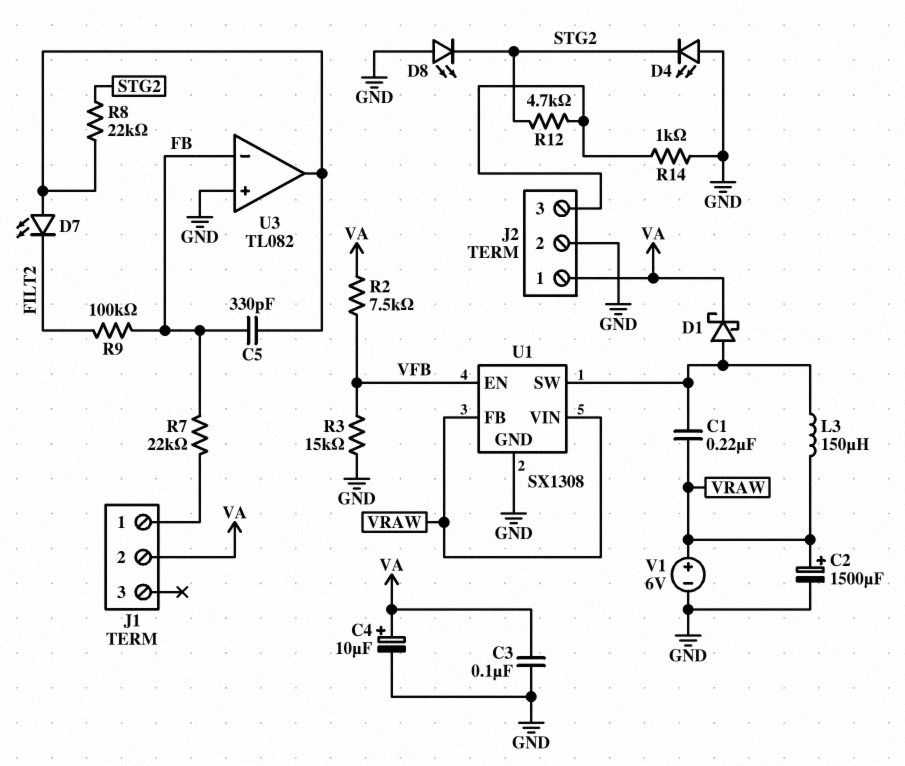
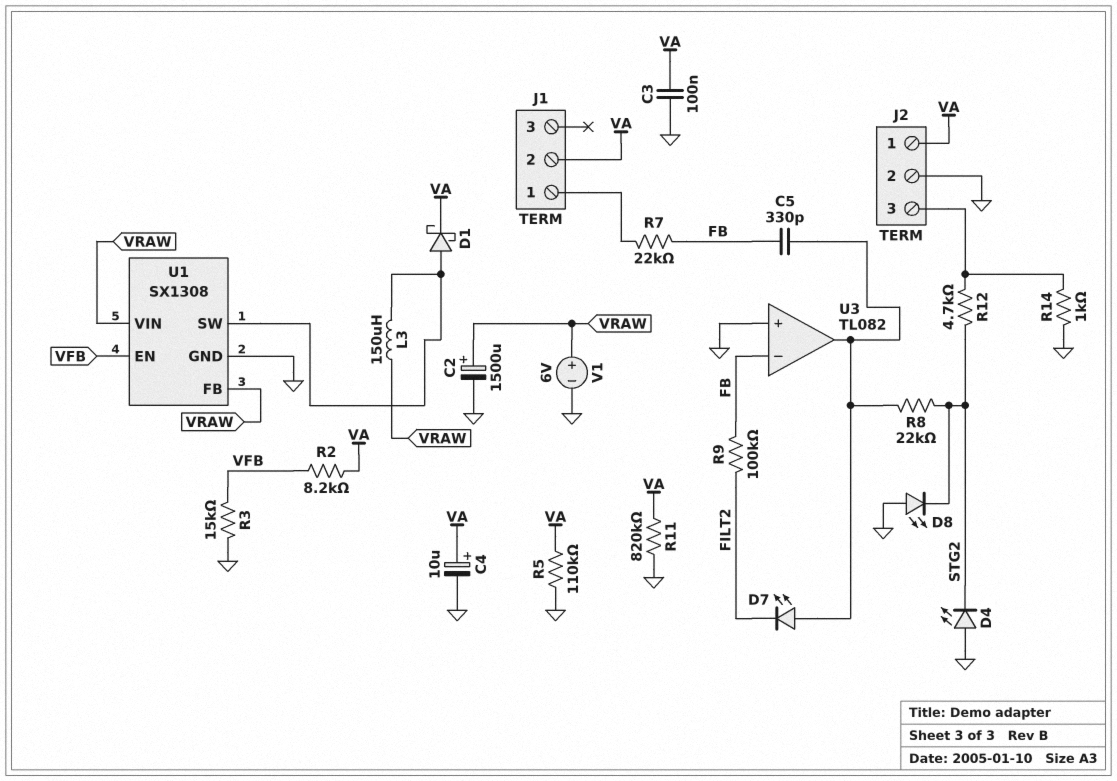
C1: 220nF (U1/SW, VRAW) -> none
R2: 7.5k (VA, VFB) -> 8.2k (VA, VFB)
R5: none -> 110k (GND, VA)
R11: none -> 820k (GND, VA)

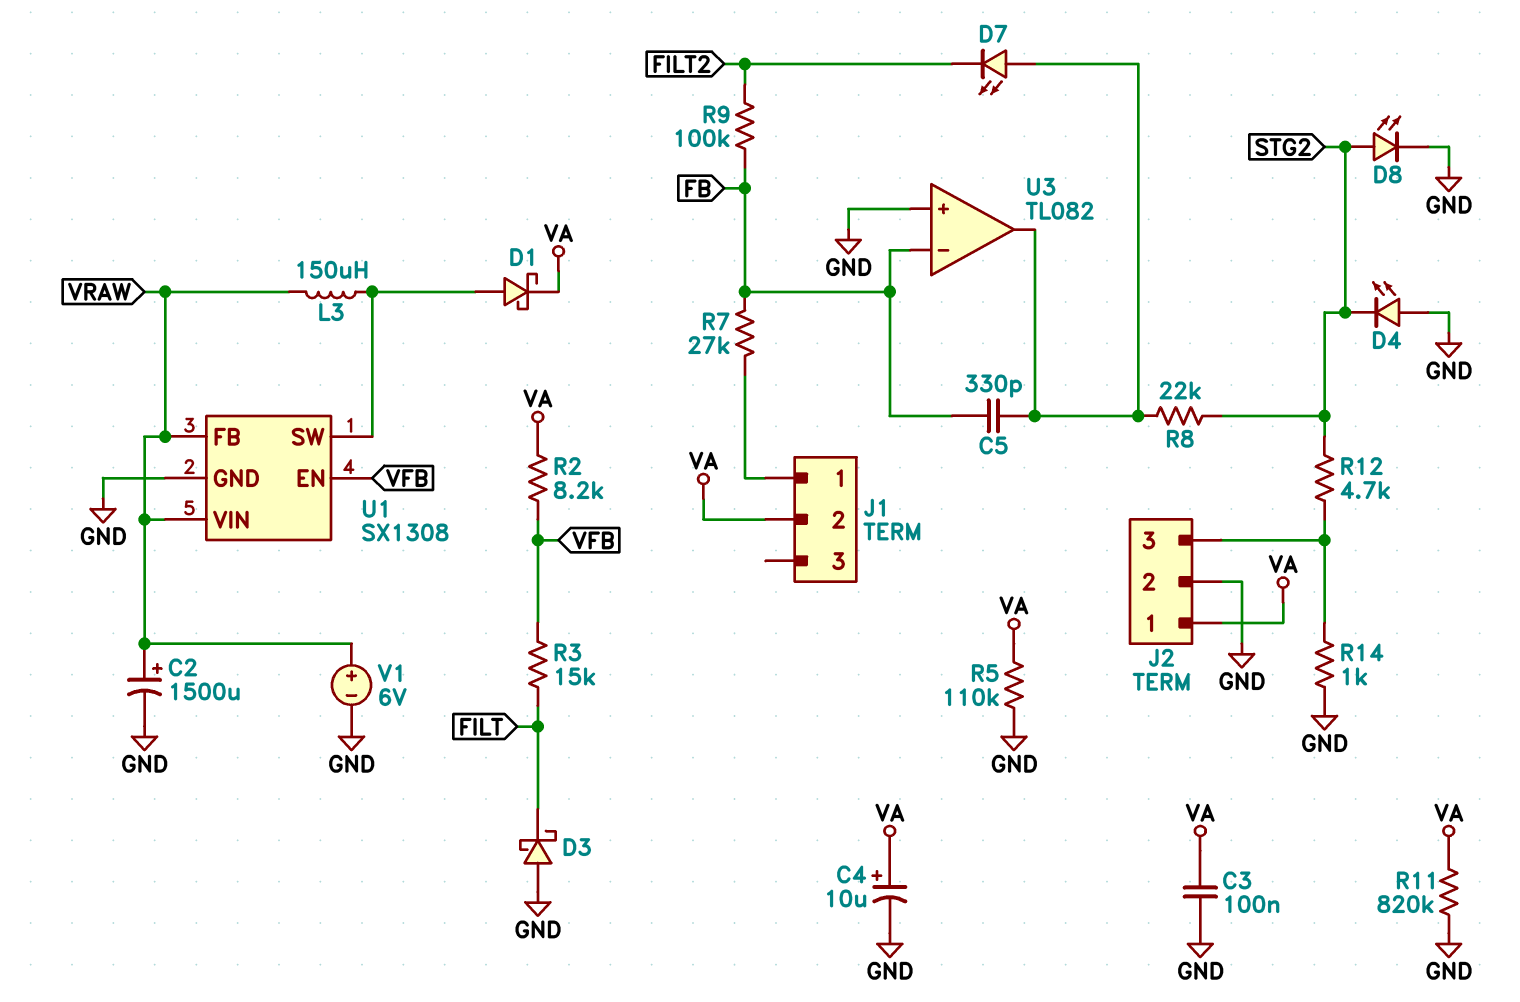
D3: none -> schottky (A GND, K FILT)
D8: LED (A GND, K STG2) -> LED (A STG2, K GND)
R3: 15k (GND, VFB) -> 15k (FILT, VFB)
R7: 22k (FB, J1/1) -> 27k (FB, J1/1)

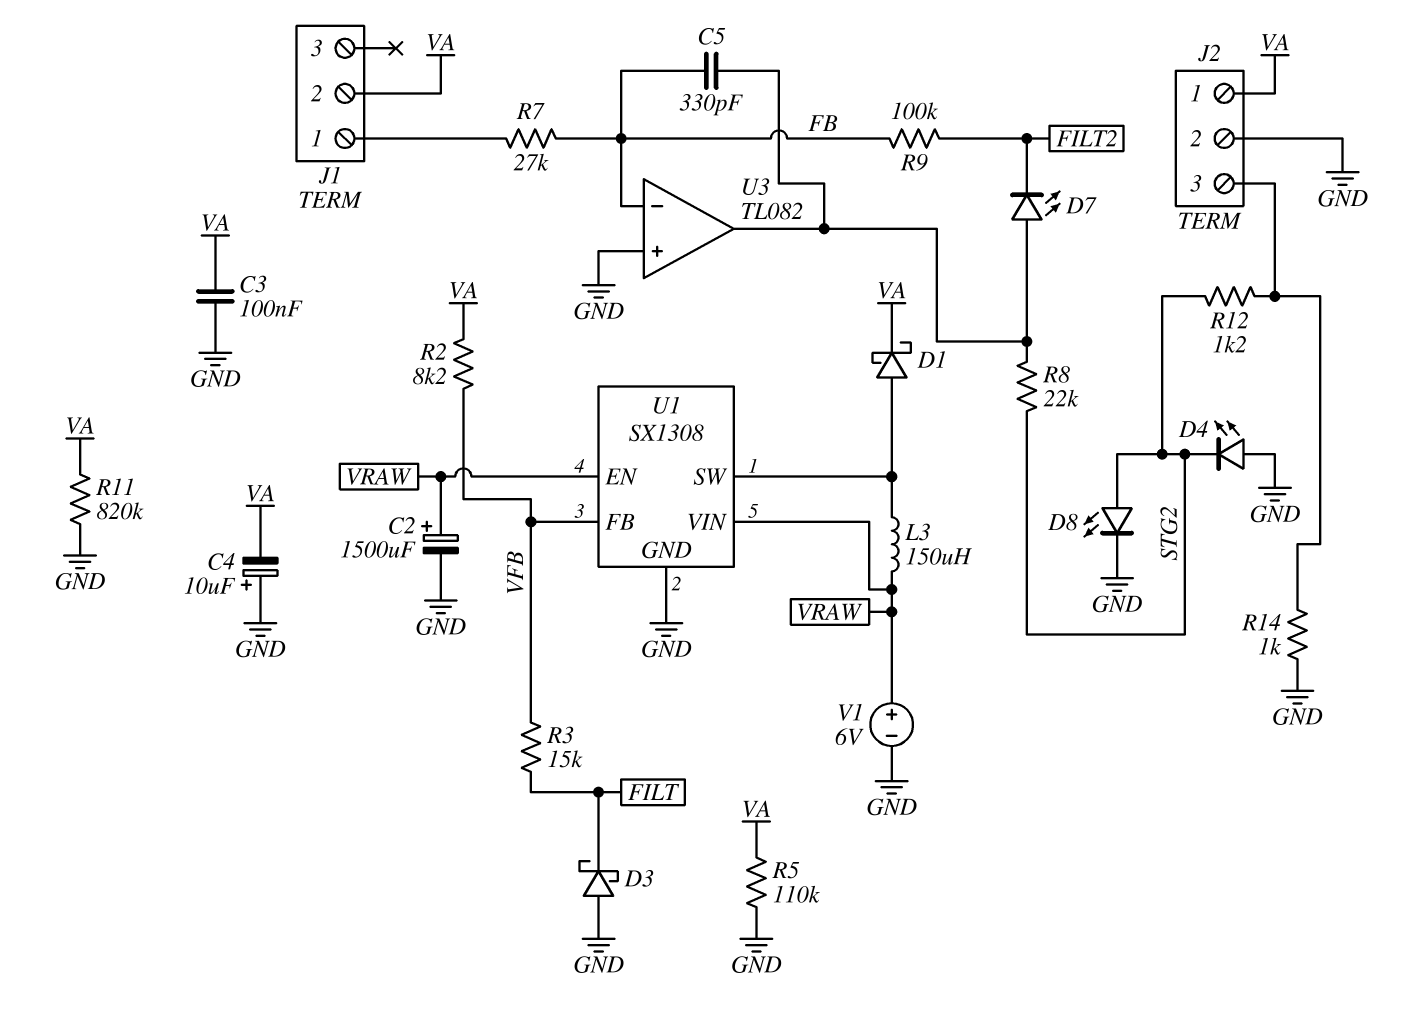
C4: 10uF (plus VA, minus GND) -> 10uF (plus GND, minus VA)
R12: 4.7k (J2/3, STG2) -> 1.2k (J2/3, STG2)
U1 pin EN: VFB -> VRAW
U1 pin FB: VRAW -> VFB

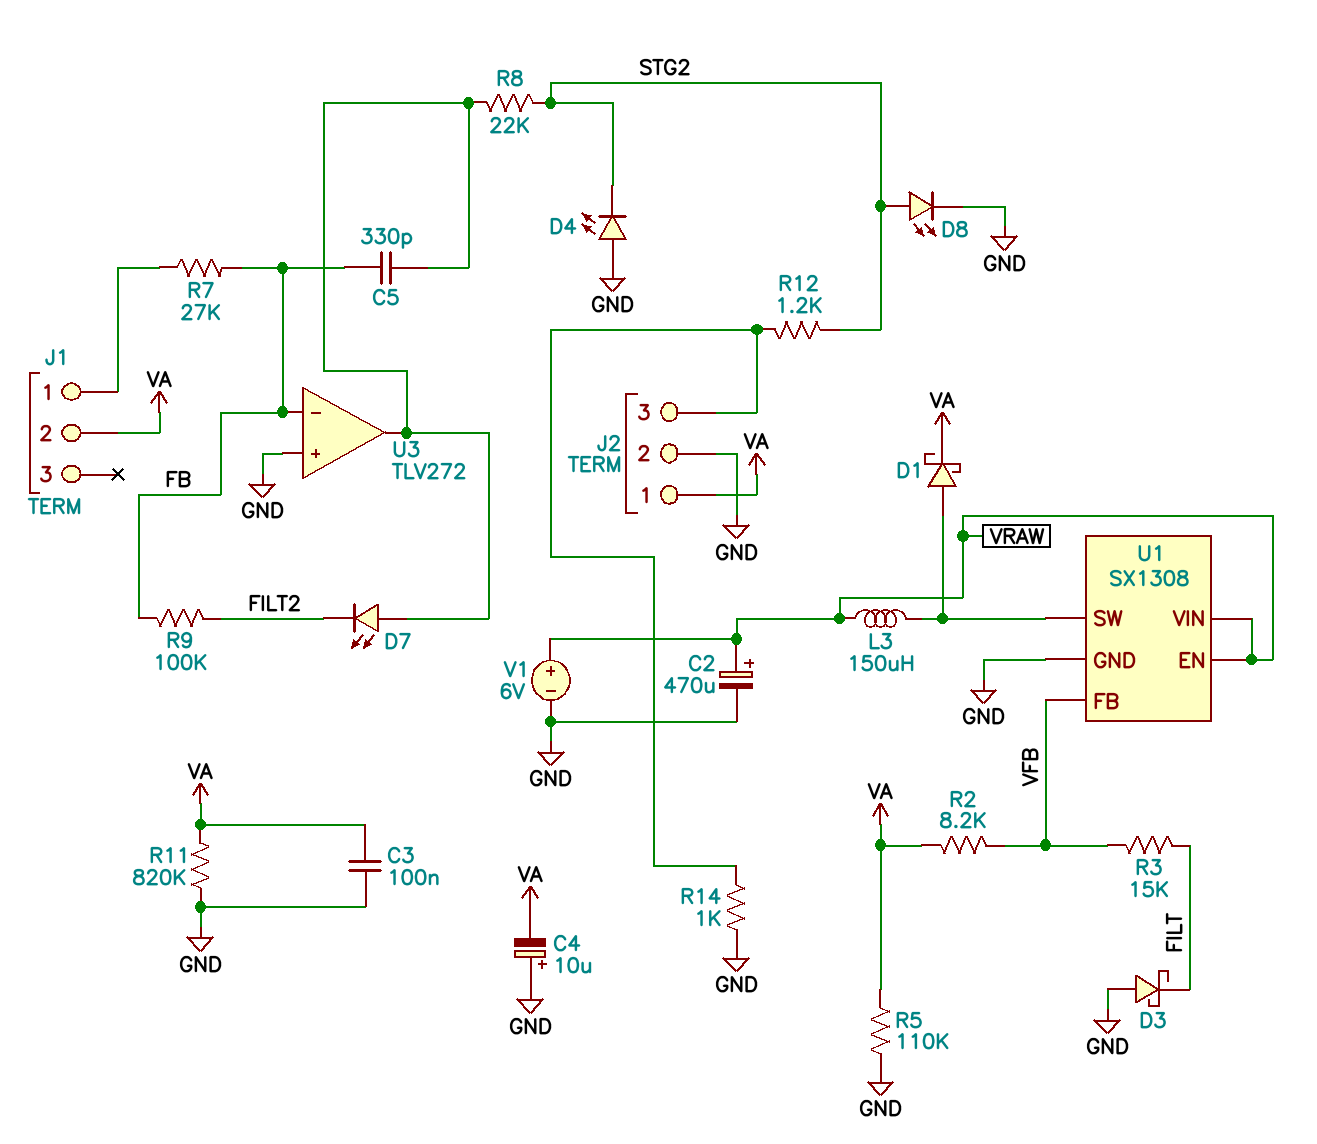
C2: 1500uF (plus VRAW, minus GND) -> 470uF (plus VRAW, minus GND)
U3: TL082 -> TLV272

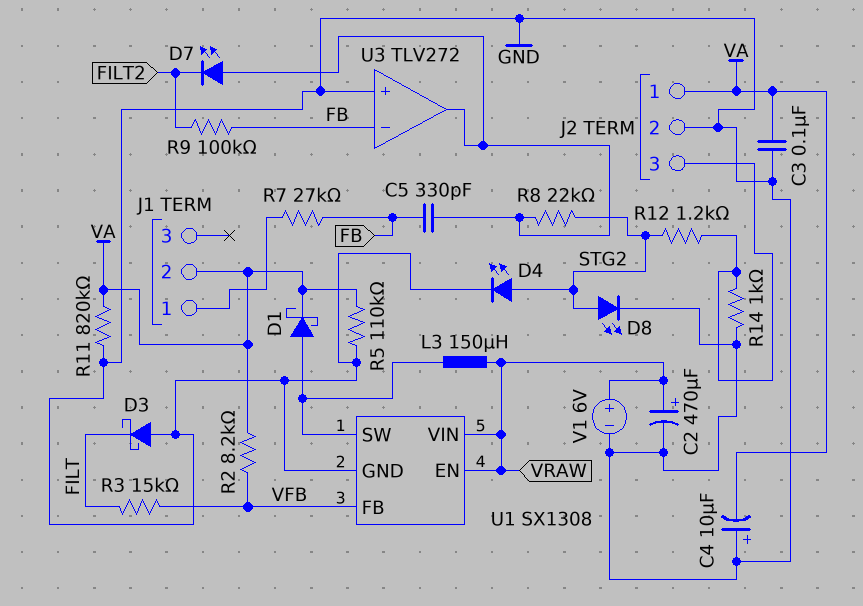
D4: LED (A GND, K STG2) -> LED (A STG2, K GND)

